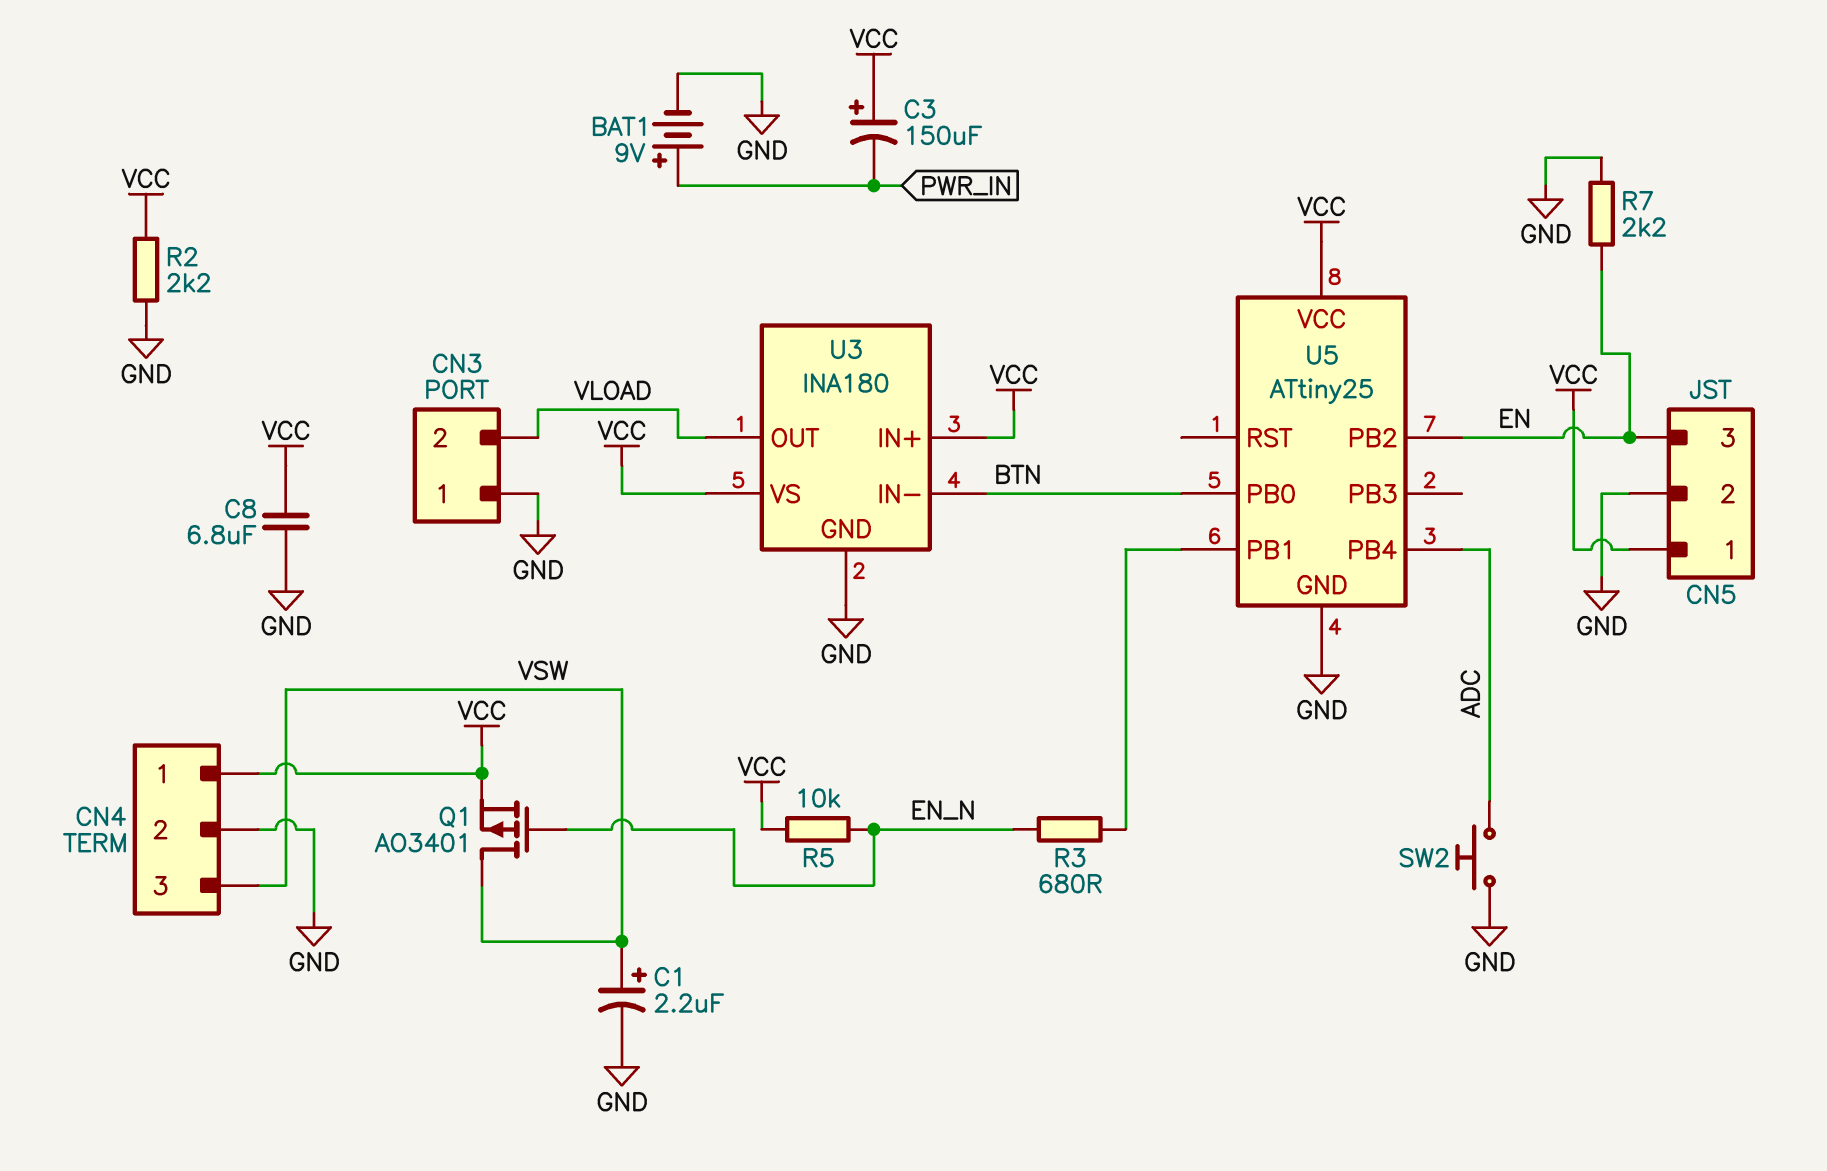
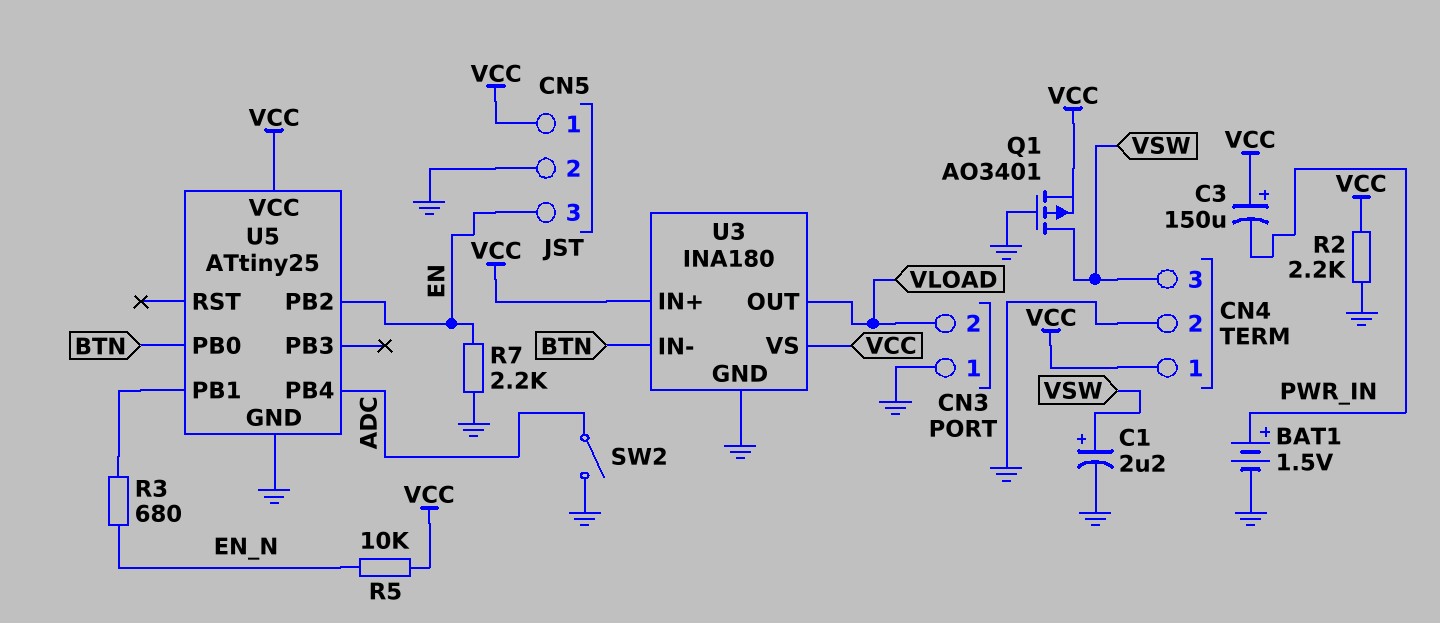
BAT1: 9V (plus PWR_IN, minus GND) -> 1.5V (plus PWR_IN, minus GND)
C8: 6.8uF (GND, VCC) -> none
Q1: PMOS AO3401 (G EN_N, D VSW, S VCC) -> PMOS AO3401 (G GND, D VSW, S VCC)
SW2: button (ADC, GND) -> switch (ADC, GND)

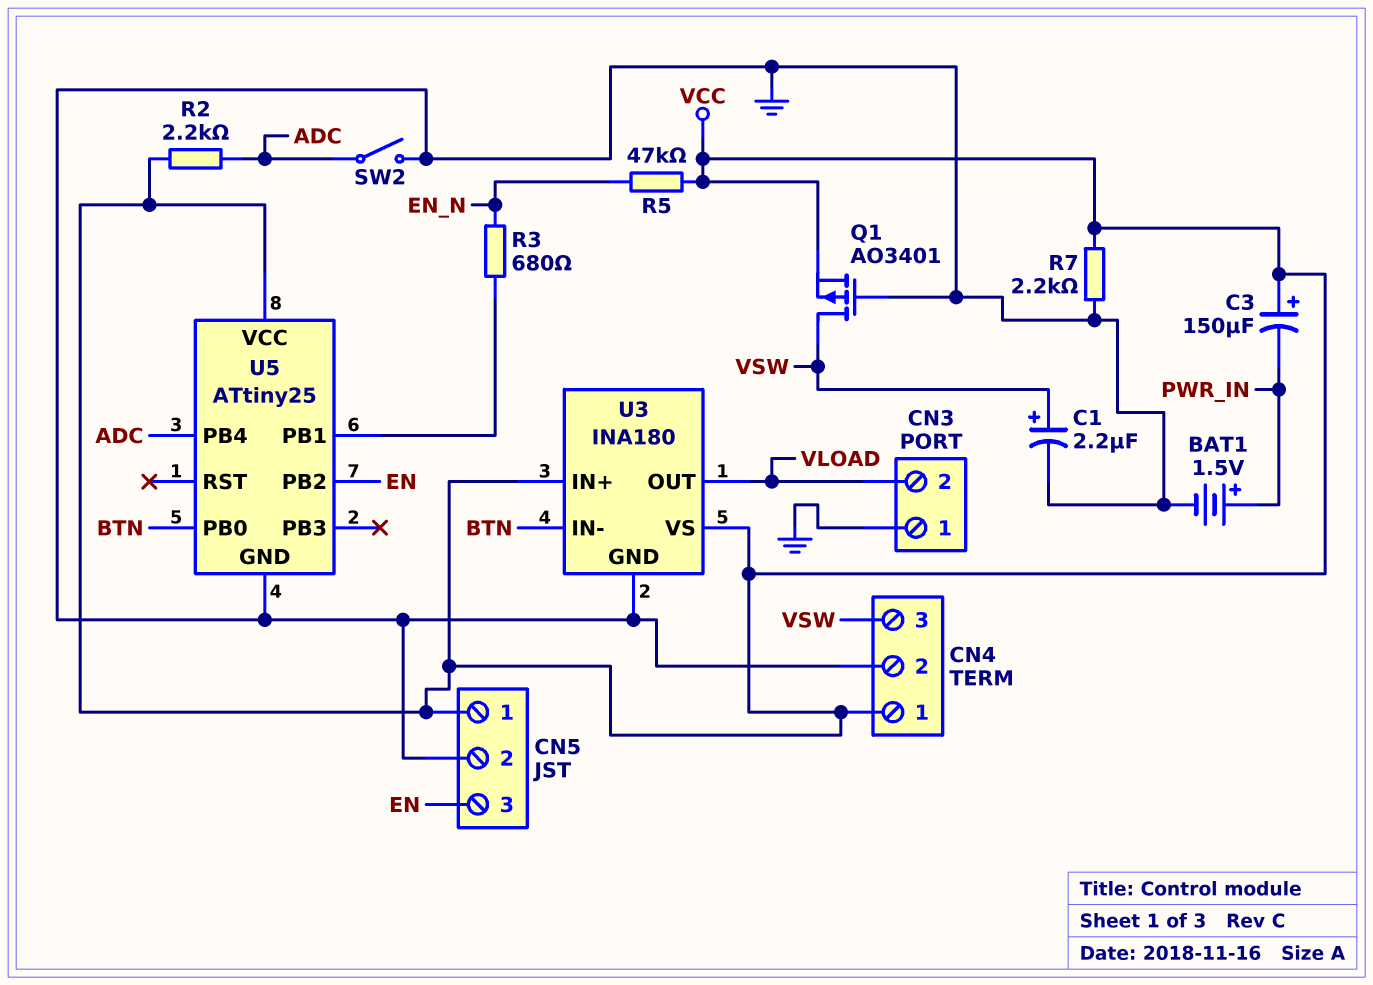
R2: 2.2k (GND, VCC) -> 2.2k (ADC, VCC)
R5: 10k (EN_N, VCC) -> 47k (EN_N, VCC)
R7: 2.2k (EN, GND) -> 2.2k (GND, VCC)

